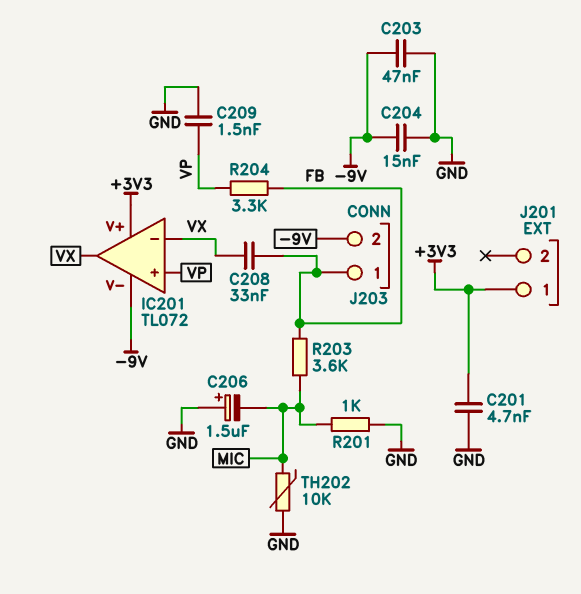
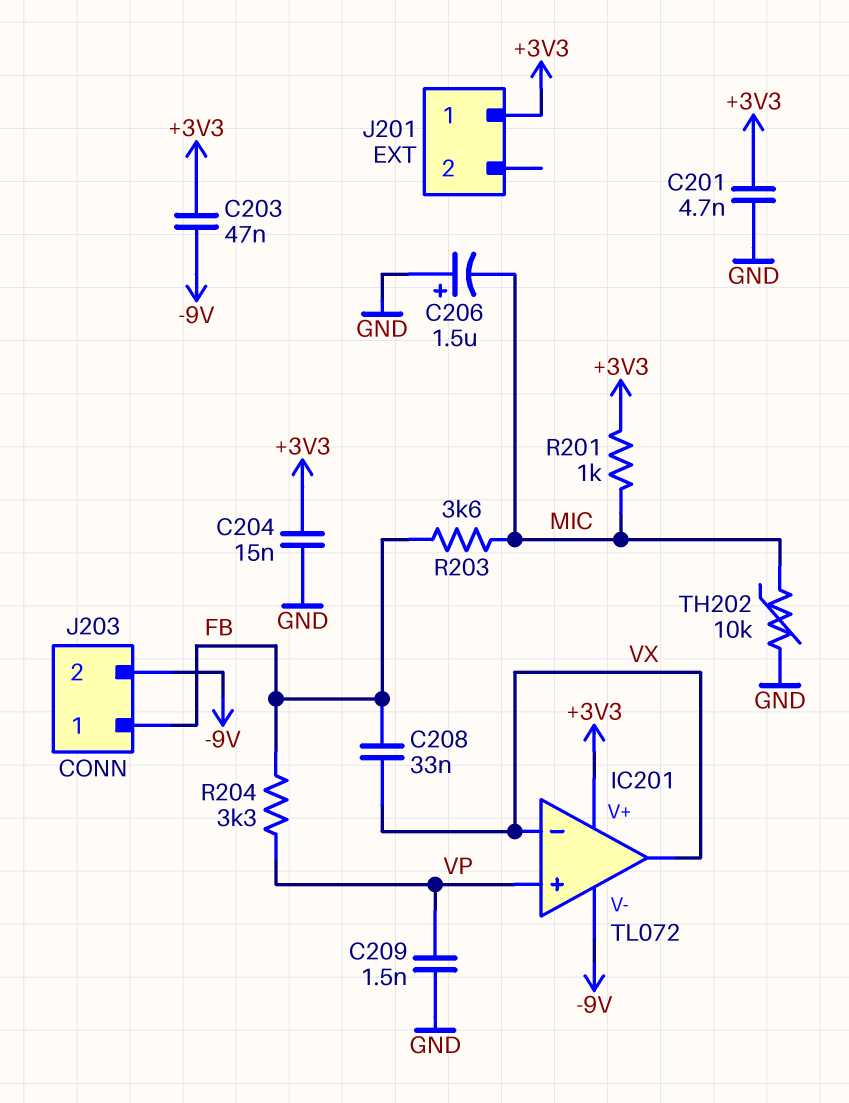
C203: 47nF (-9V, GND) -> 47nF (+3V3, -9V)
C204: 15nF (-9V, GND) -> 15nF (+3V3, GND)
R201: 1k (GND, MIC) -> 1k (+3V3, MIC)

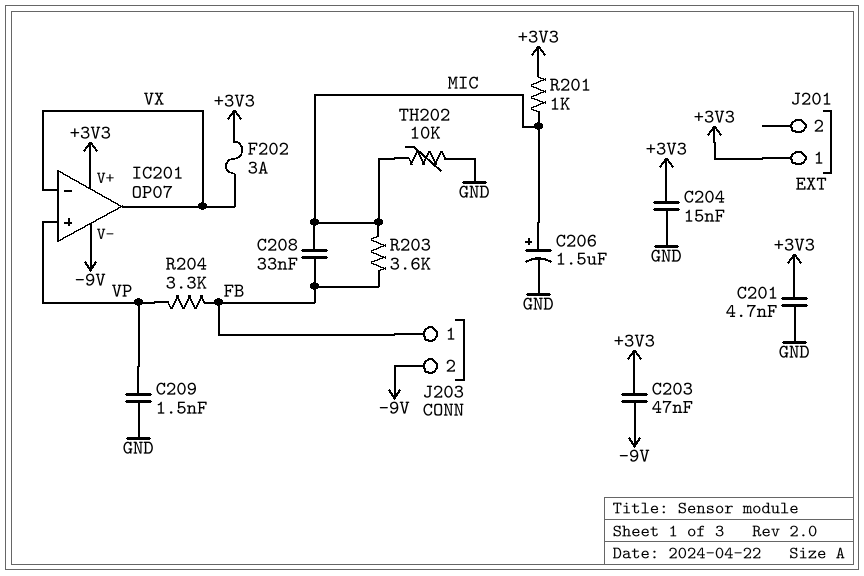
C206: 1.5uF (plus GND, minus MIC) -> 1.5uF (plus MIC, minus GND)
C208: 33nF (FB, VX) -> 33nF (FB, MIC)
F202: none -> 3A (+3V3, VX)
IC201: TL072 -> OP07

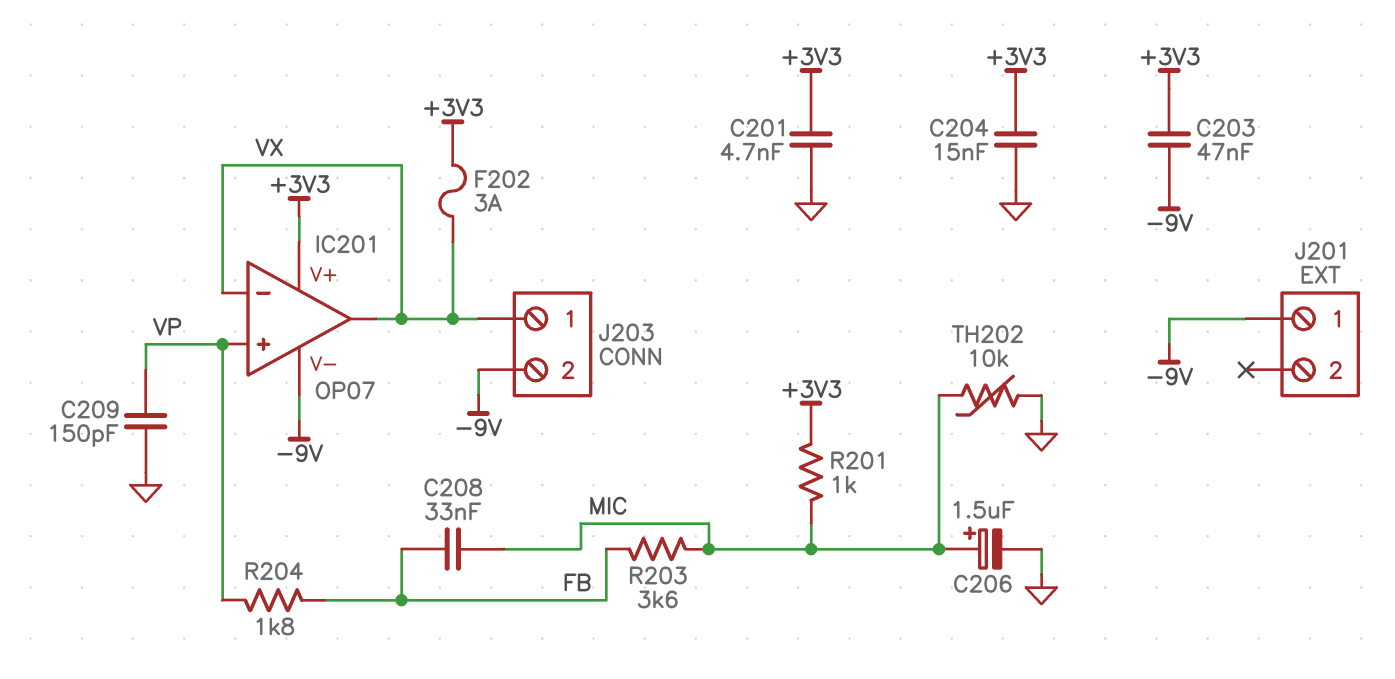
C209: 1.5nF (GND, VP) -> 150pF (GND, VP)
J201 pin 1: +3V3 -> -9V
J203 pin 1: FB -> VX
R204: 3.3k (FB, VP) -> 1.8k (FB, VP)

